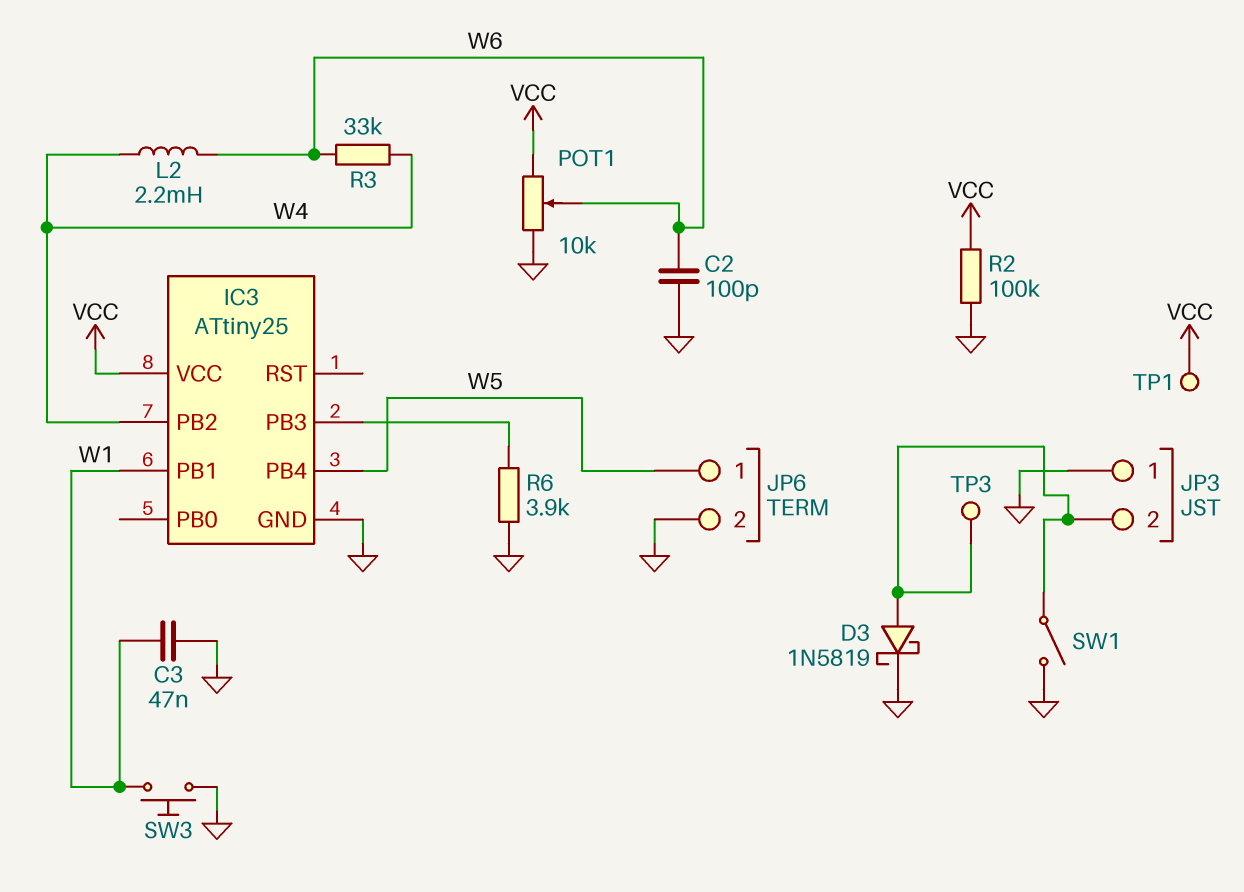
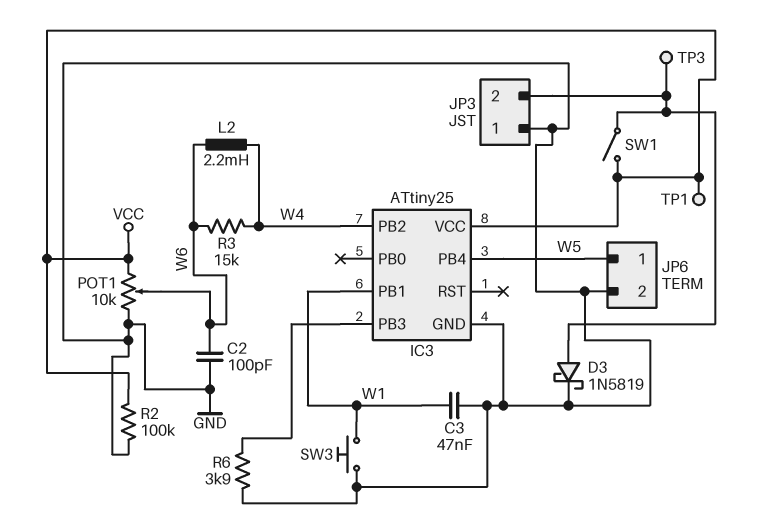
R3: 33k (W4, W6) -> 15k (W4, W6)
SW1: switch (GND, JP3/2) -> switch (JP3/2, VCC)

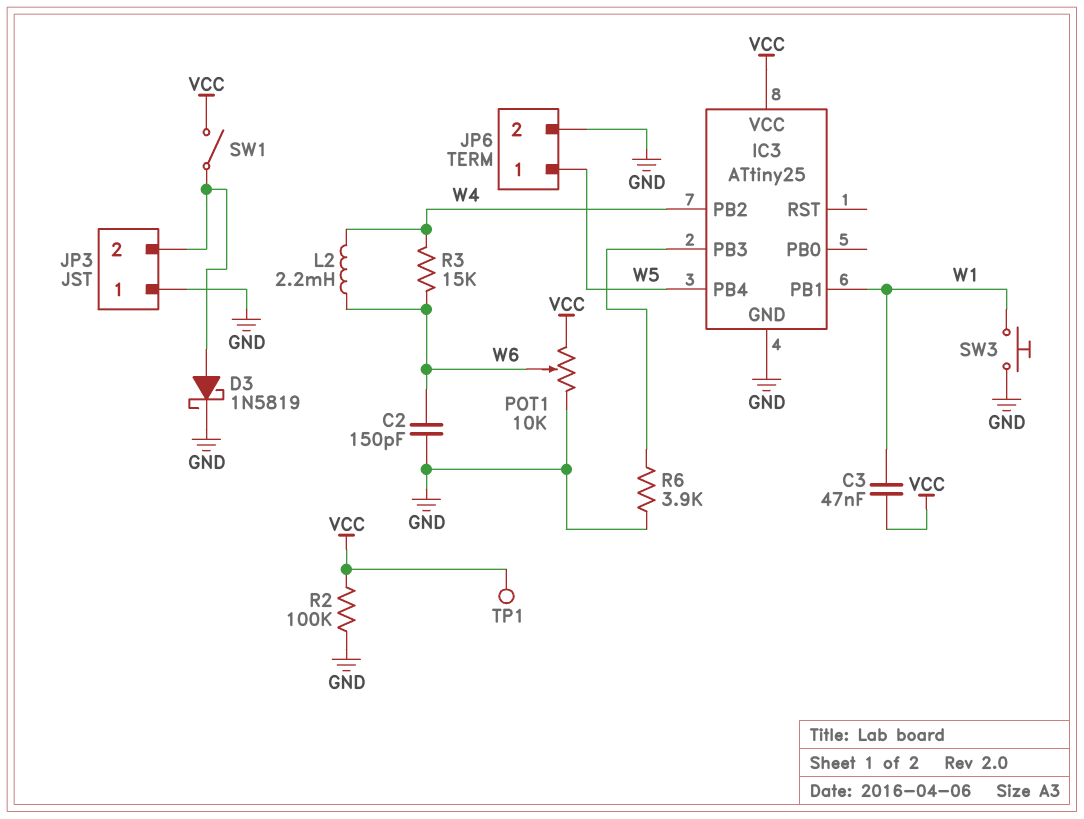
C2: 100pF (GND, W6) -> 150pF (GND, W6)
C3: 47nF (GND, W1) -> 47nF (VCC, W1)
TP3: test point (JP3/2) -> none

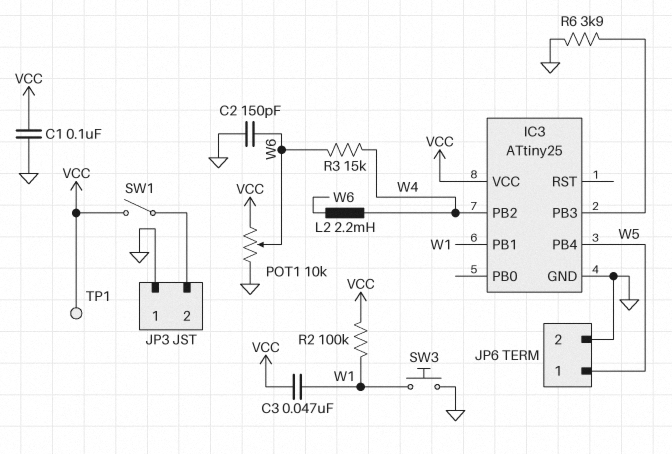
C1: none -> 100nF (GND, VCC)
D3: schottky 1N5819 (A JP3/2, K GND) -> none
R2: 100k (GND, VCC) -> 100k (VCC, W1)

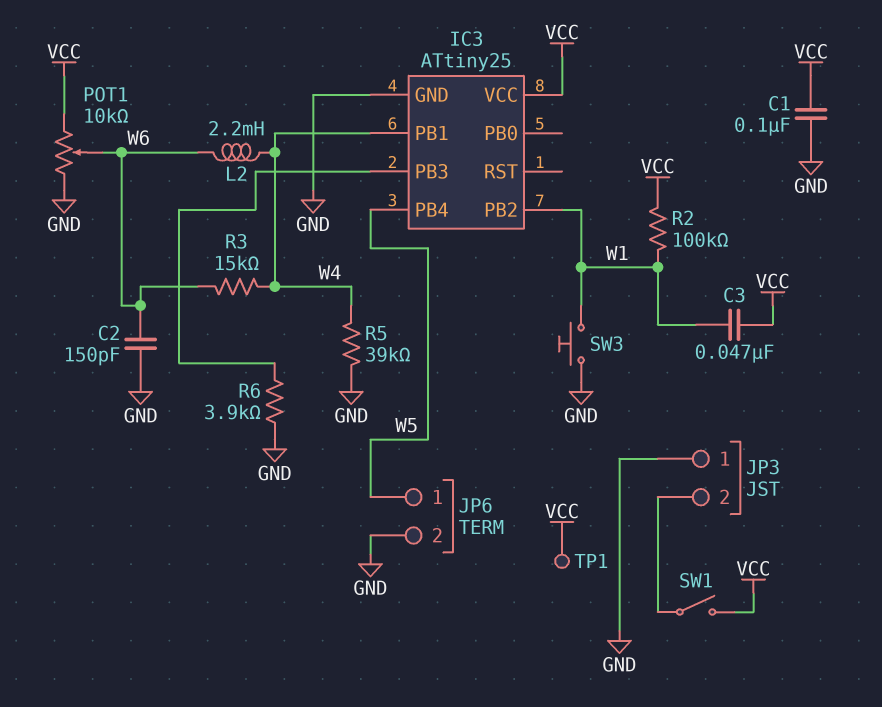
IC3 pin PB1: W1 -> W4
IC3 pin PB2: W4 -> W1
R5: none -> 39k (GND, W4)

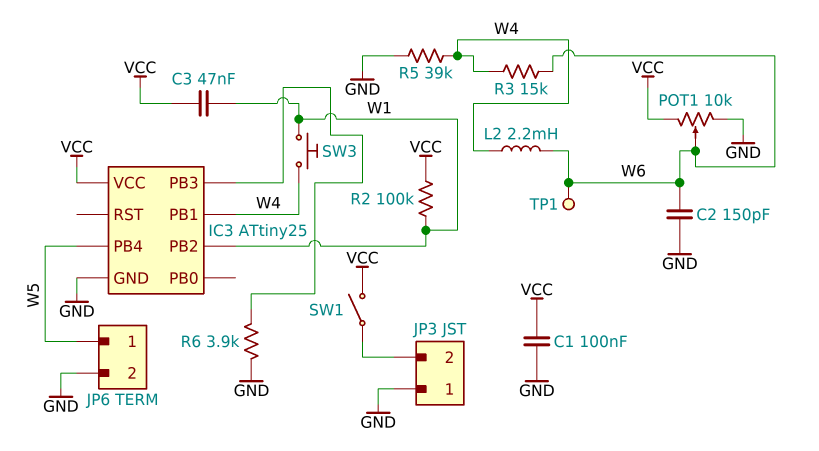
SW3: button (GND, W1) -> button (W1, W4)
TP1: test point (VCC) -> test point (W6)

